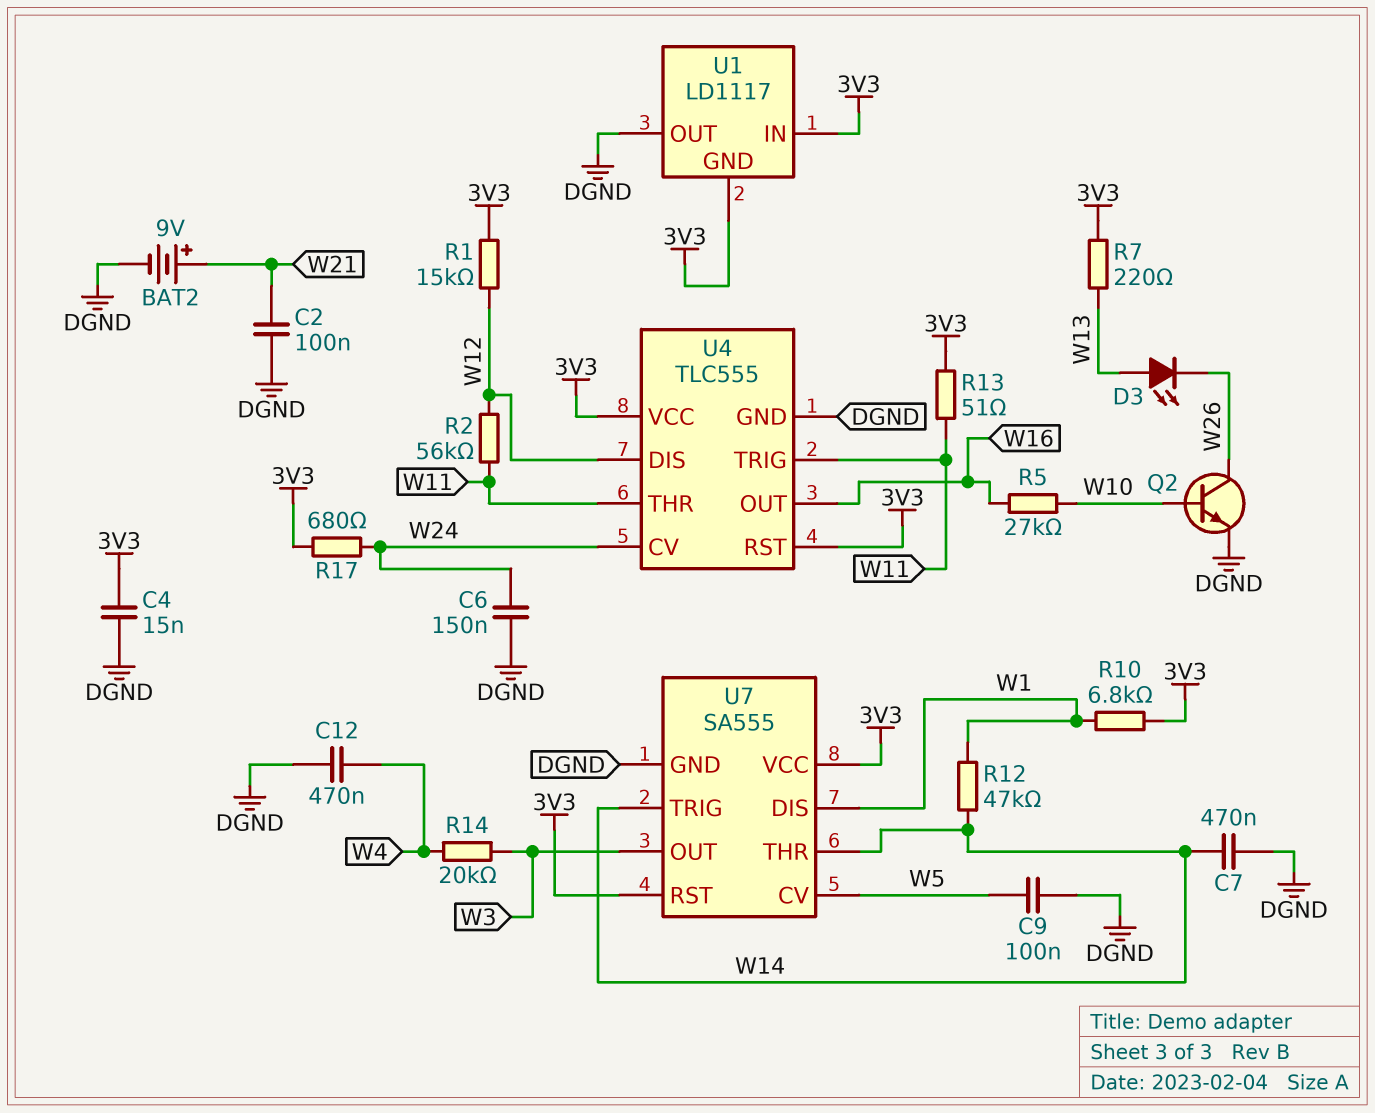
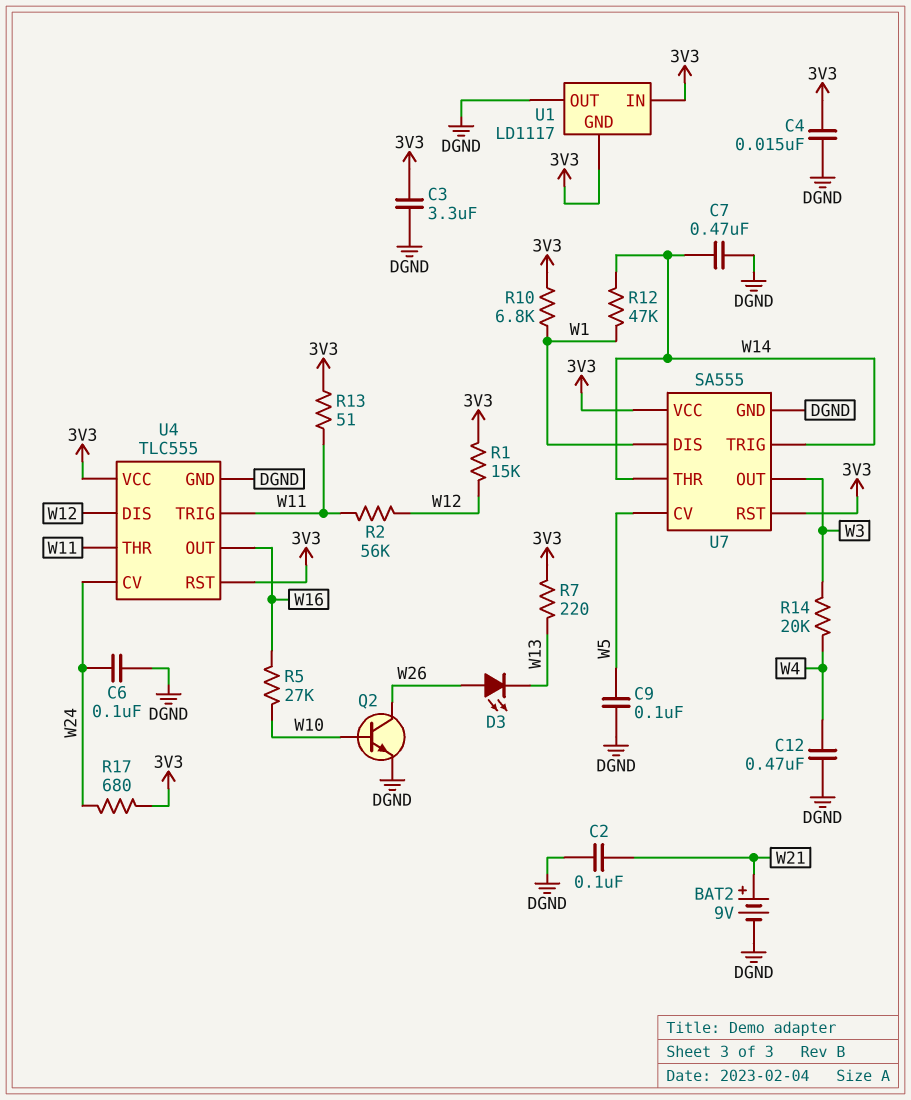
C3: none -> 3.3uF (3V3, DGND)
C6: 150nF (DGND, W24) -> 100nF (DGND, W24)
D3: LED (A W13, K W26) -> LED (A W26, K W13)

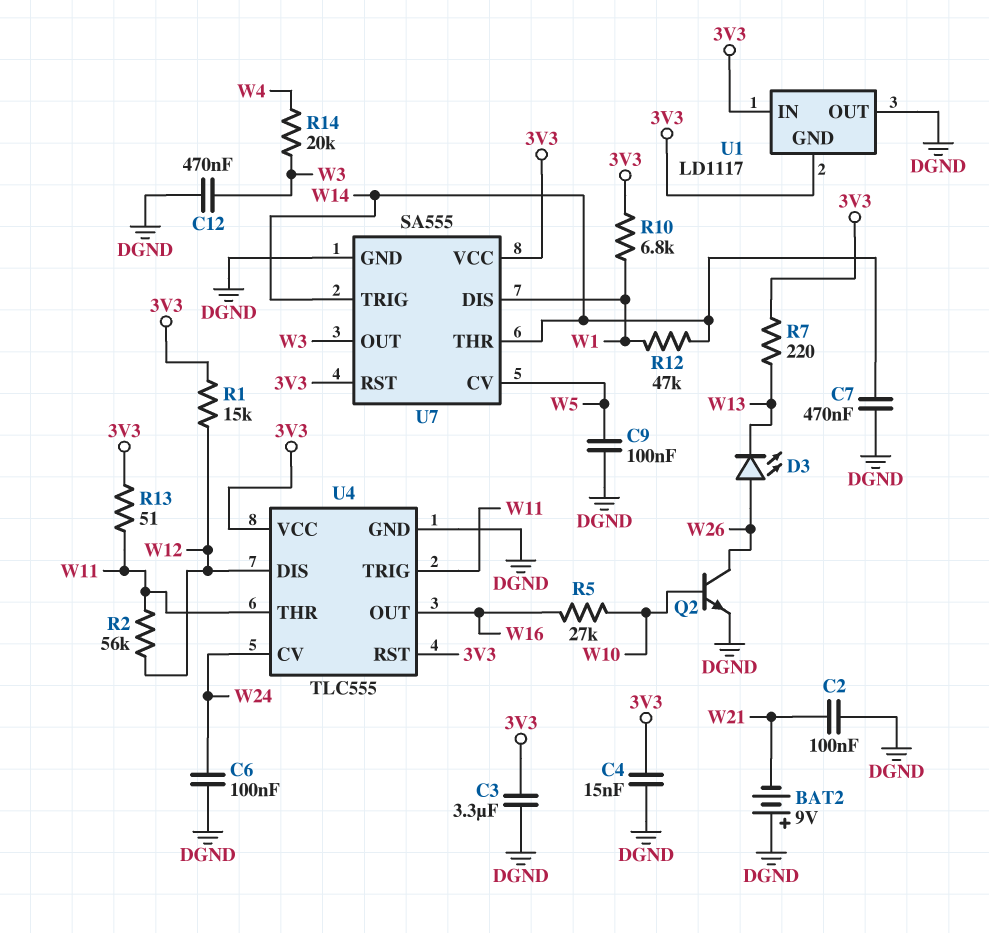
BAT2: 9V (plus W21, minus DGND) -> 9V (plus DGND, minus W21)
C12: 470nF (DGND, W4) -> 470nF (DGND, W3)
R17: 680 (3V3, W24) -> none

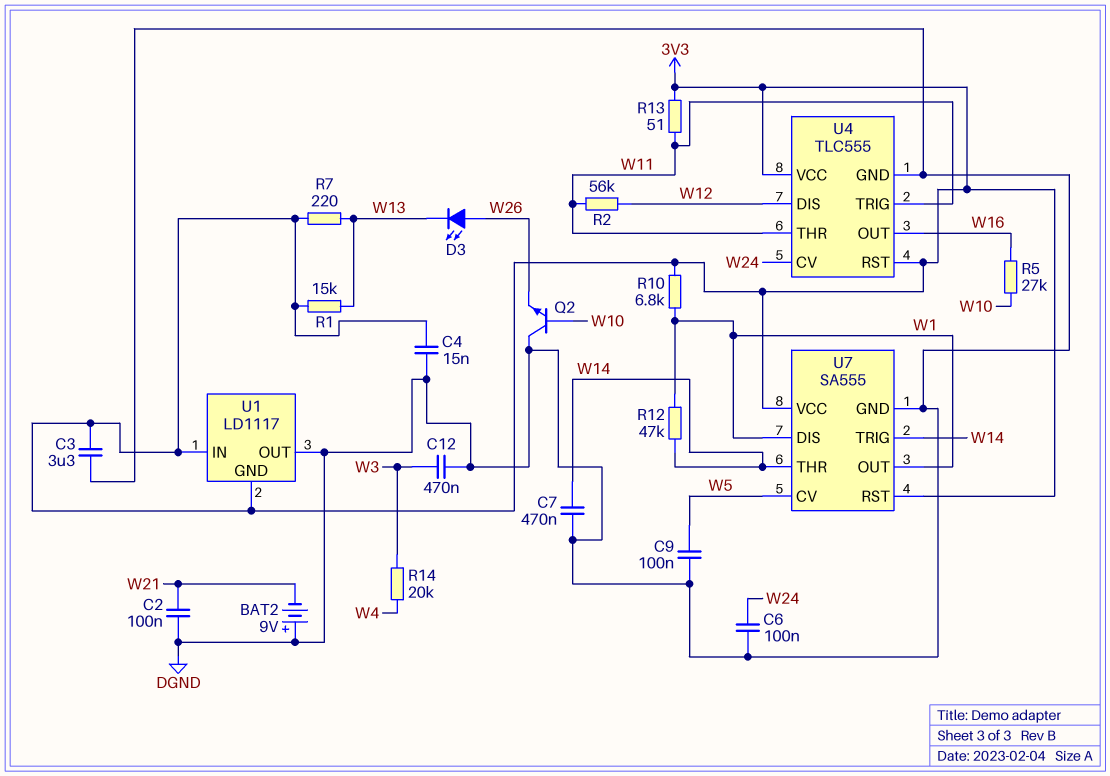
Q2: NPN (B W10, C W26, E DGND) -> NPN (B W10, C DGND, E W26)
R1: 15k (3V3, W12) -> 15k (3V3, W13)
U7 pin OUT: W3 -> W1

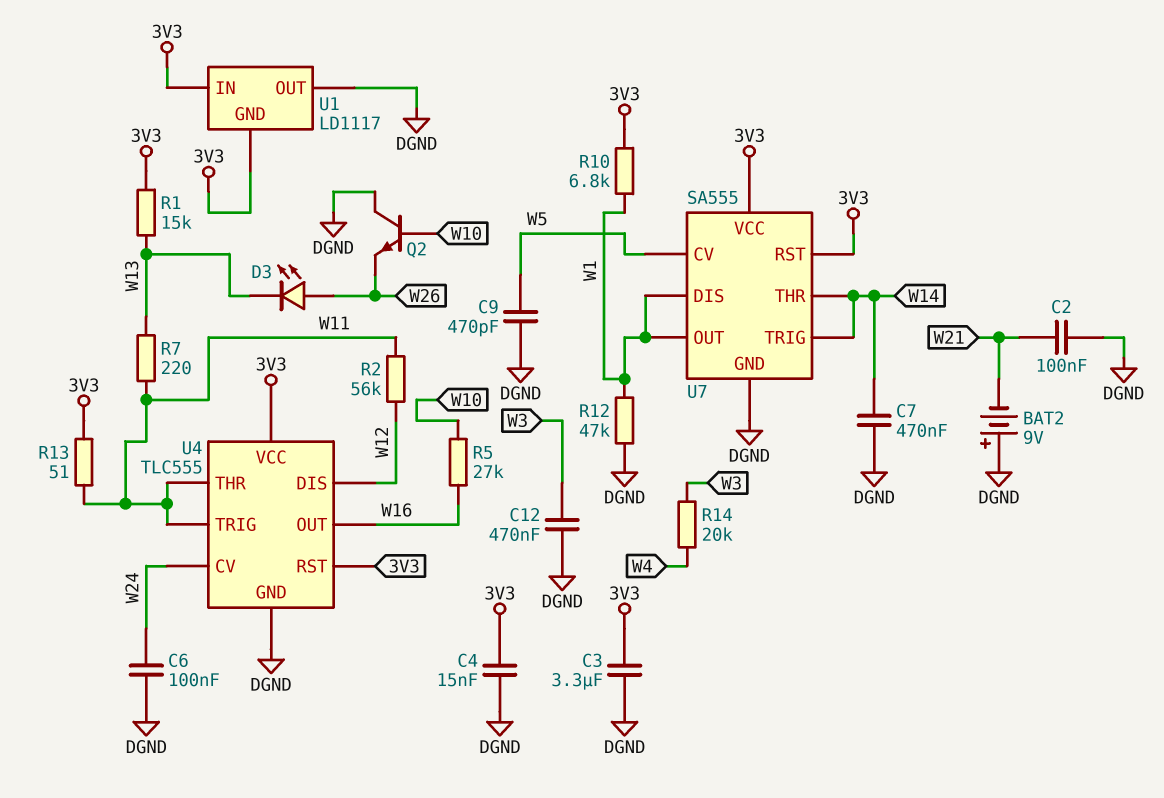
C9: 100nF (DGND, W5) -> 470pF (DGND, W5)
R7: 220 (3V3, W13) -> 220 (W11, W13)
R12: 47k (W1, W14) -> 47k (DGND, W1)

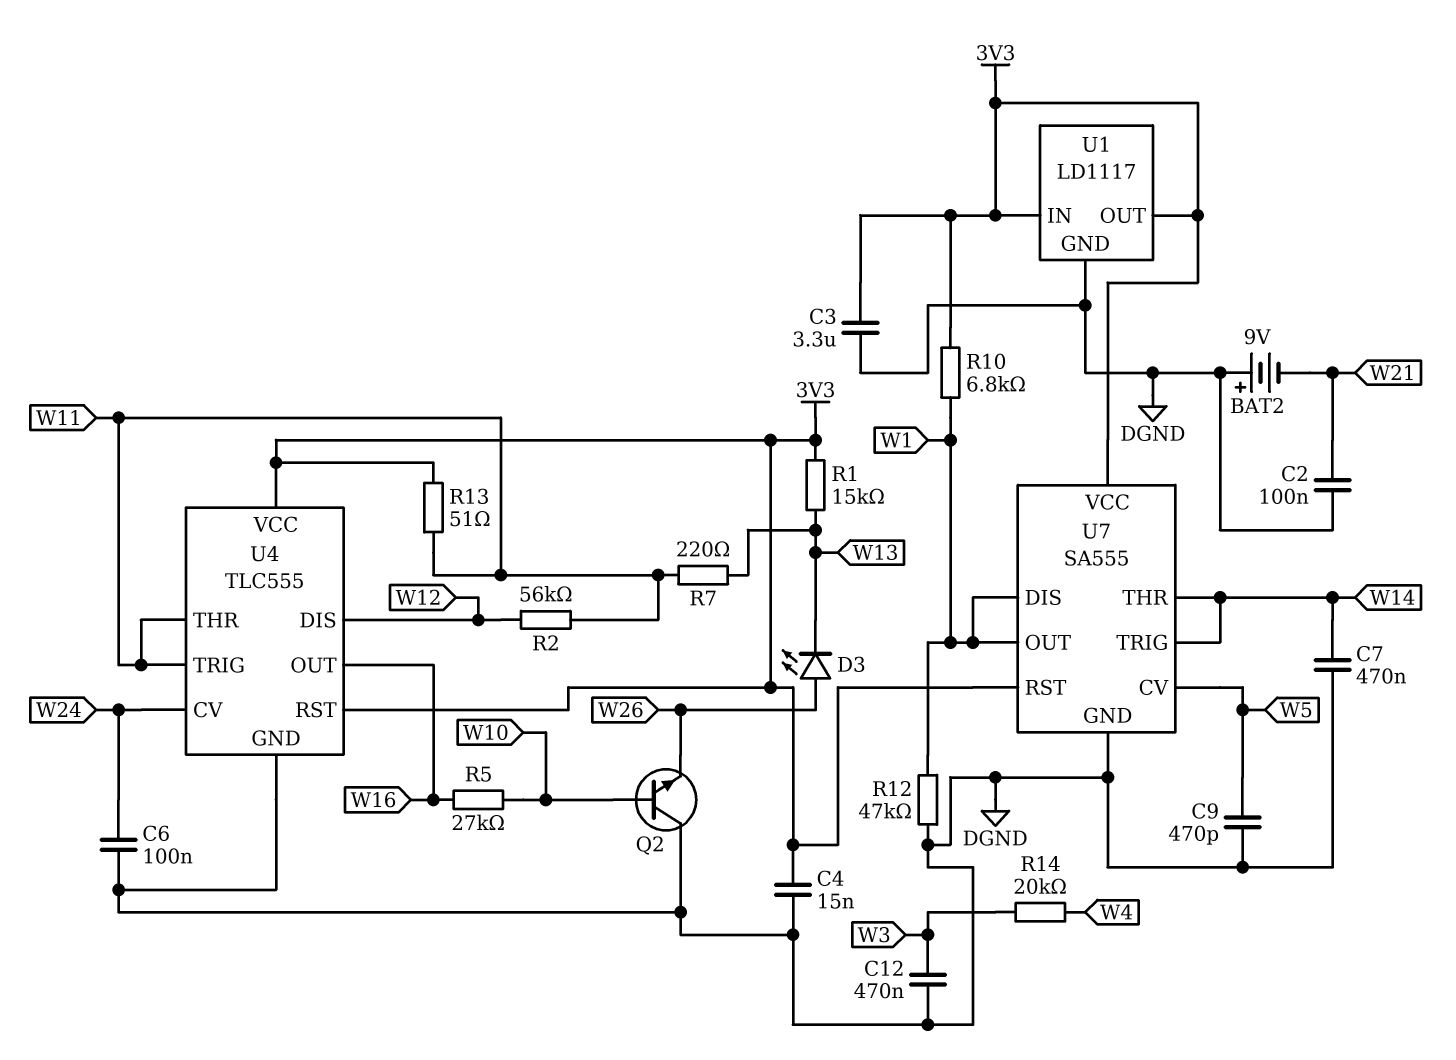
U1 pin GND: 3V3 -> DGND
U1 pin OUT: DGND -> 3V3

